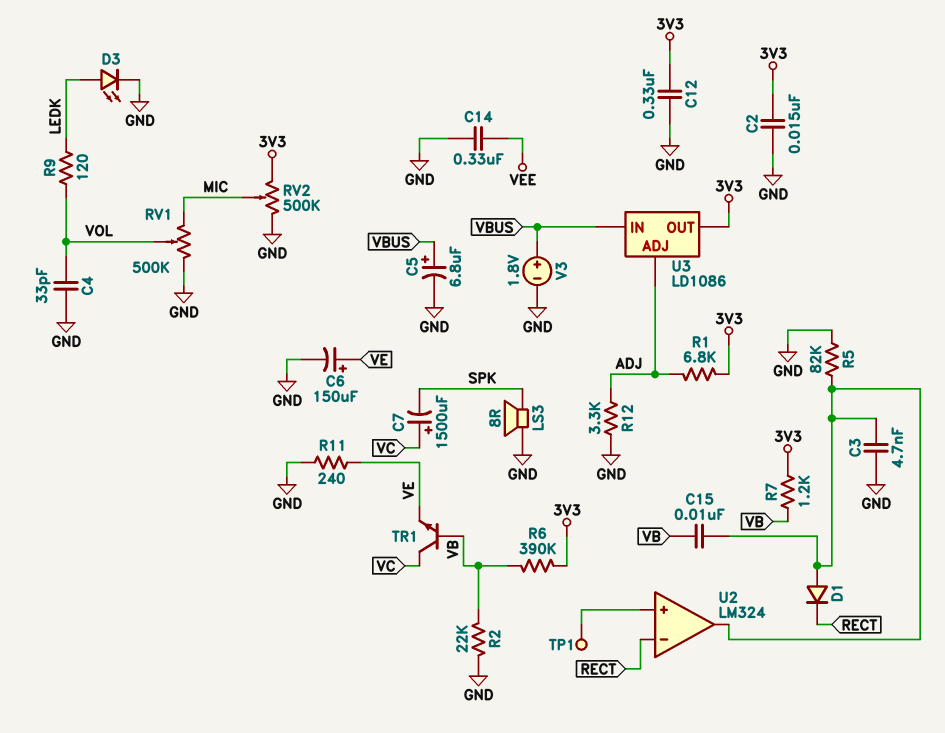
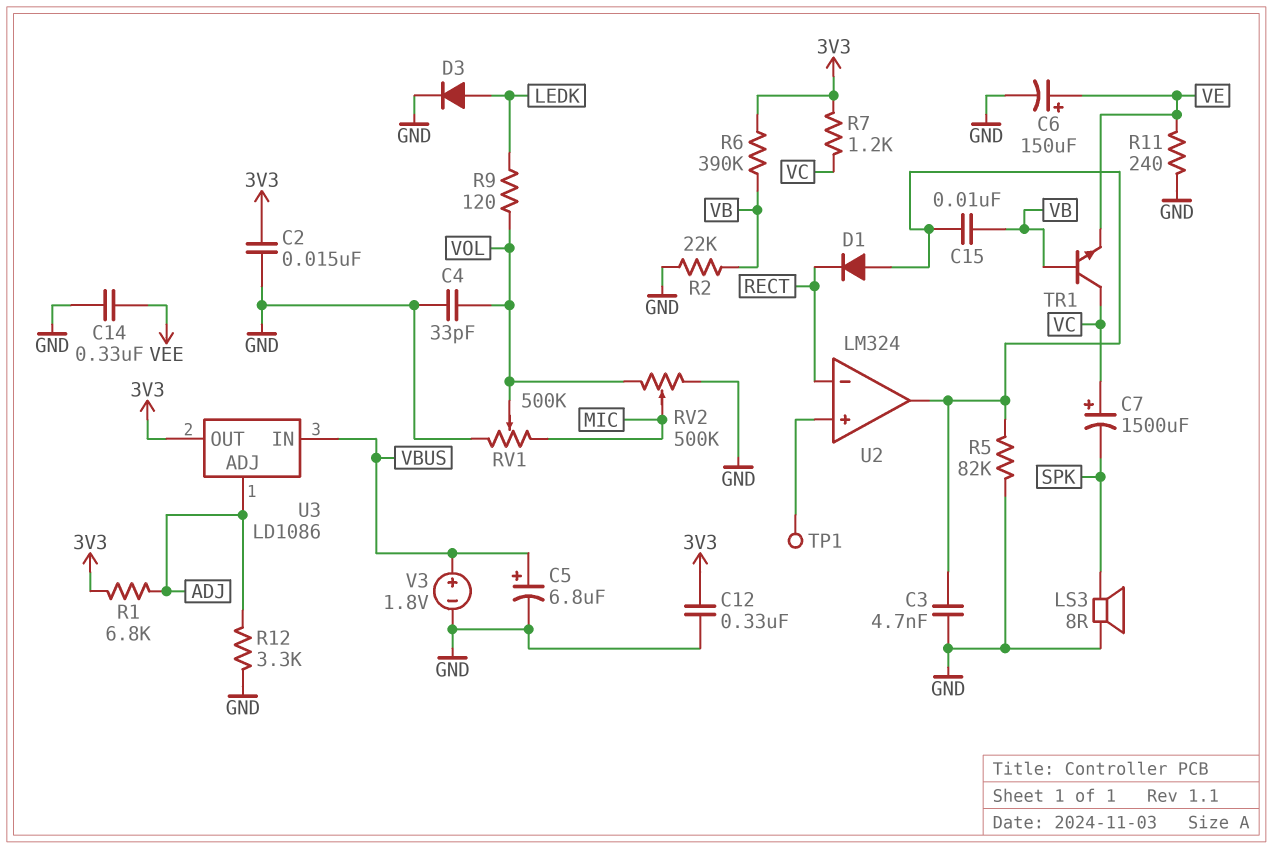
D3: LED (A LEDK, K GND) -> diode (A LEDK, K GND)
R7: 1.2k (3V3, VB) -> 1.2k (3V3, VC)
RV2: 500k (3V3, GND, wiper MIC) -> 500k (GND, VOL, wiper MIC)

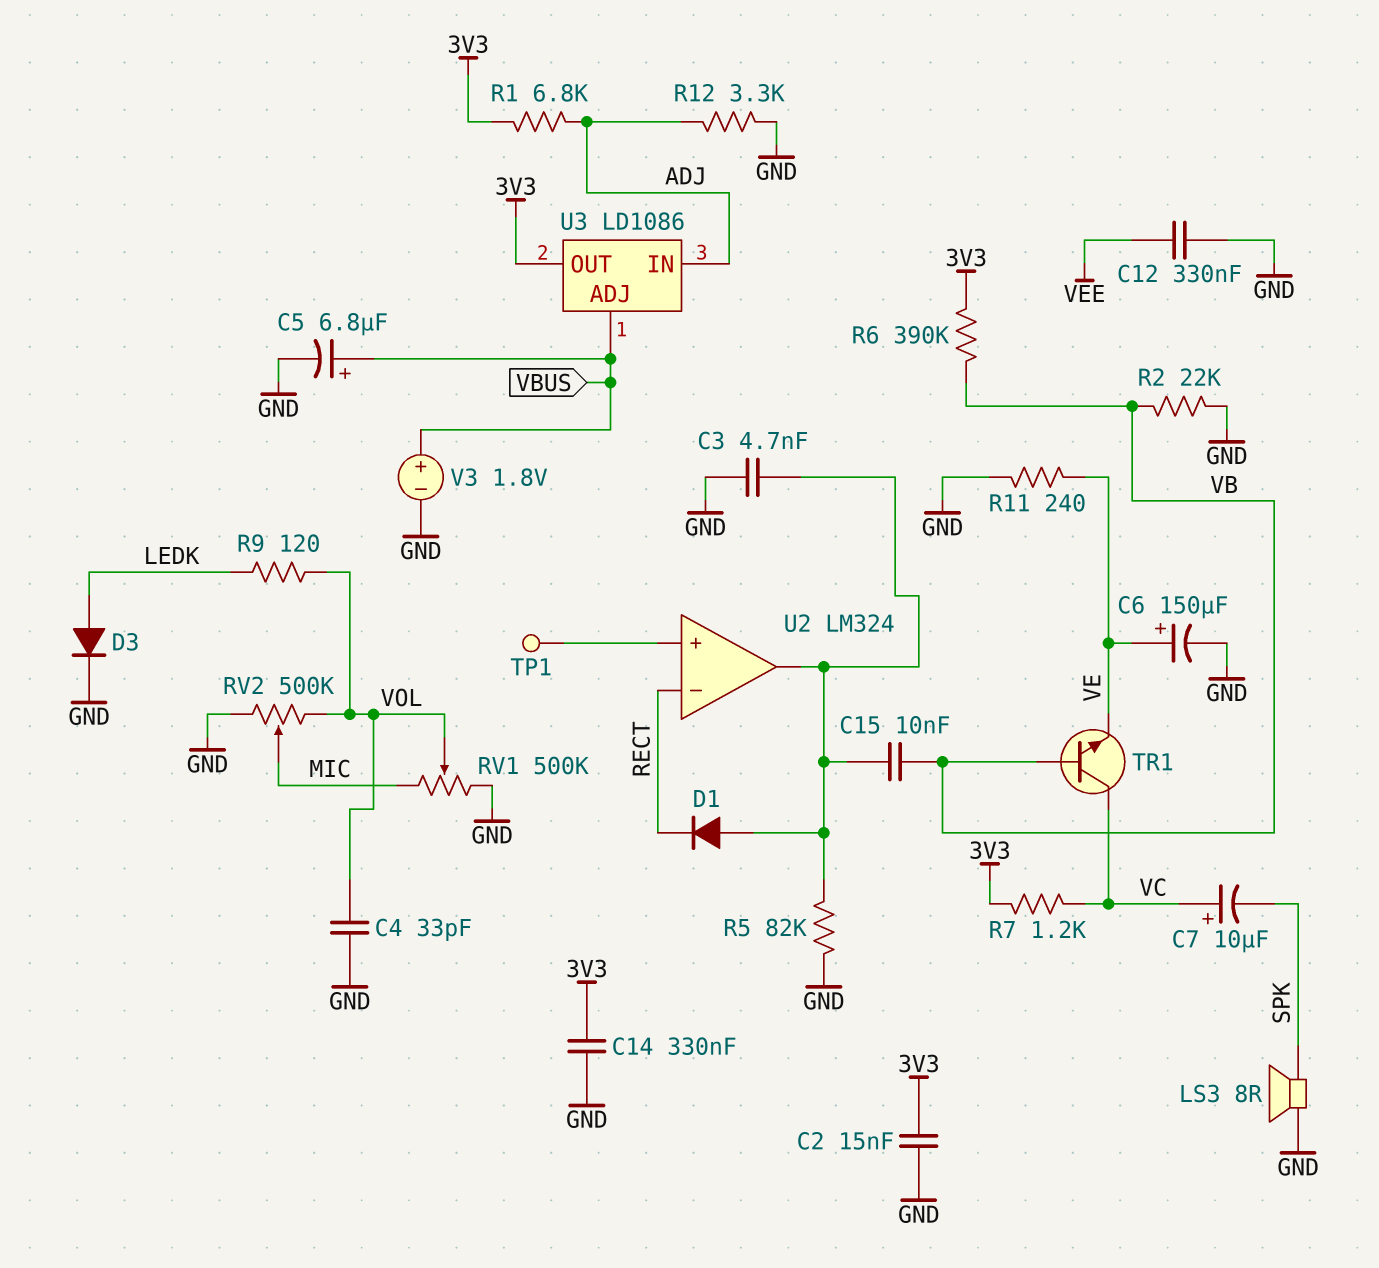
C7: 1500uF (plus VC, minus SPK) -> 10uF (plus VC, minus SPK)
C12: 330nF (3V3, GND) -> 330nF (GND, VEE)
C14: 330nF (GND, VEE) -> 330nF (3V3, GND)
U3 pin ADJ: ADJ -> VBUS
U3 pin IN: VBUS -> ADJ

